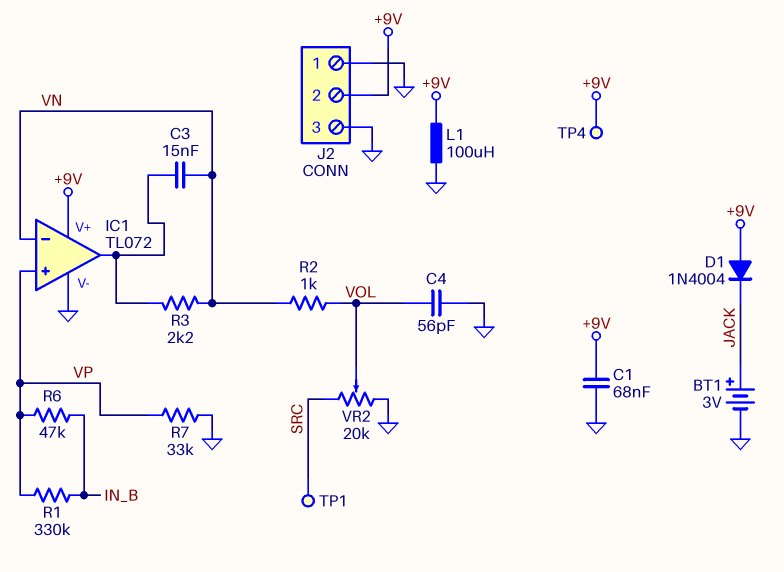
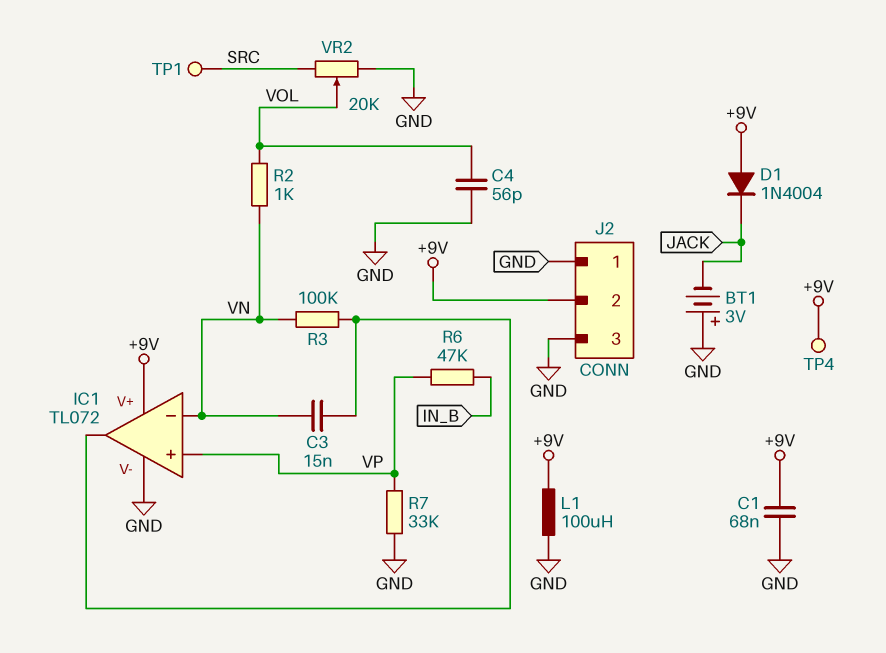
BT1: 3V (plus JACK, minus GND) -> 3V (plus GND, minus JACK)
R1: 330k (IN_B, VP) -> none
R3: 2.2k (IC1/out, VN) -> 100k (IC1/out, VN)

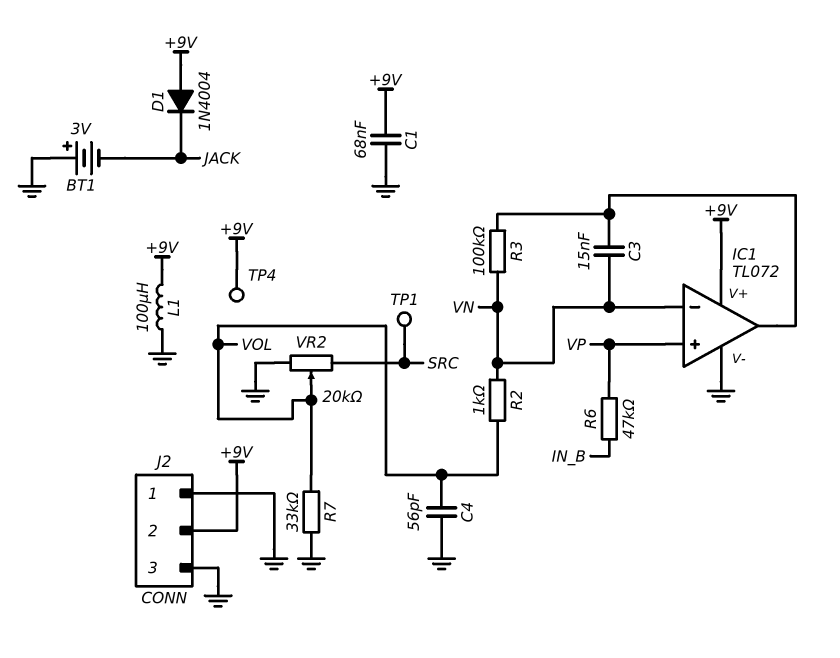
R7: 33k (GND, VP) -> 33k (GND, VOL)

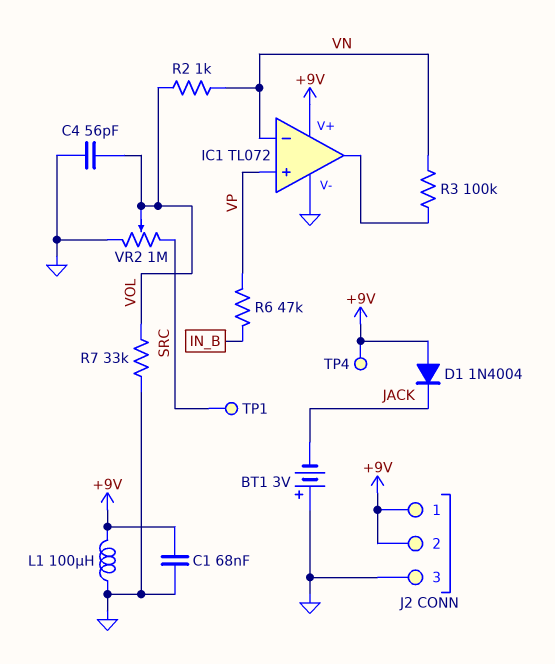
C3: 15nF (IC1/out, VN) -> none
J2 pin 1: GND -> +9V
VR2: 20k (GND, SRC, wiper VOL) -> 1M (GND, SRC, wiper VOL)

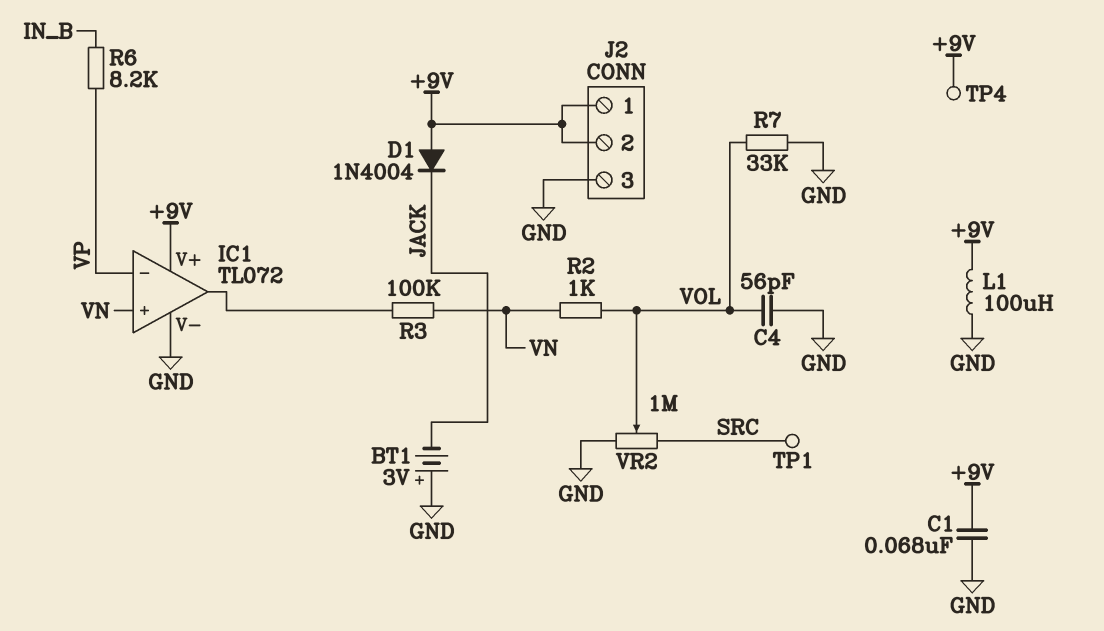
IC1 pin in+: VP -> VN
IC1 pin in-: VN -> VP
R6: 47k (IN_B, VP) -> 8.2k (IN_B, VP)

